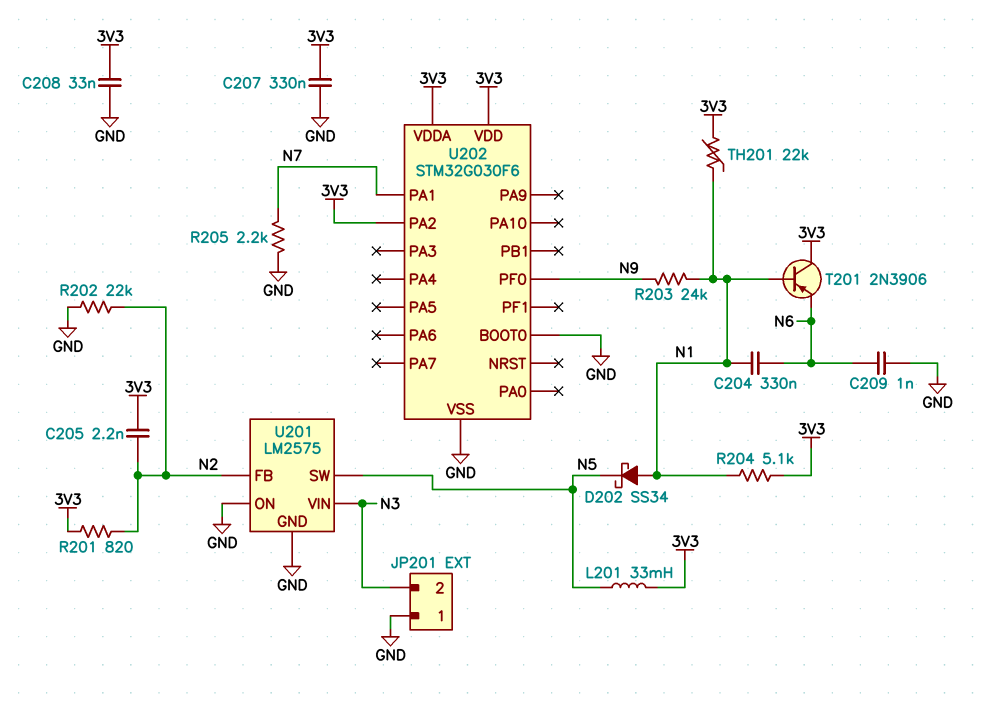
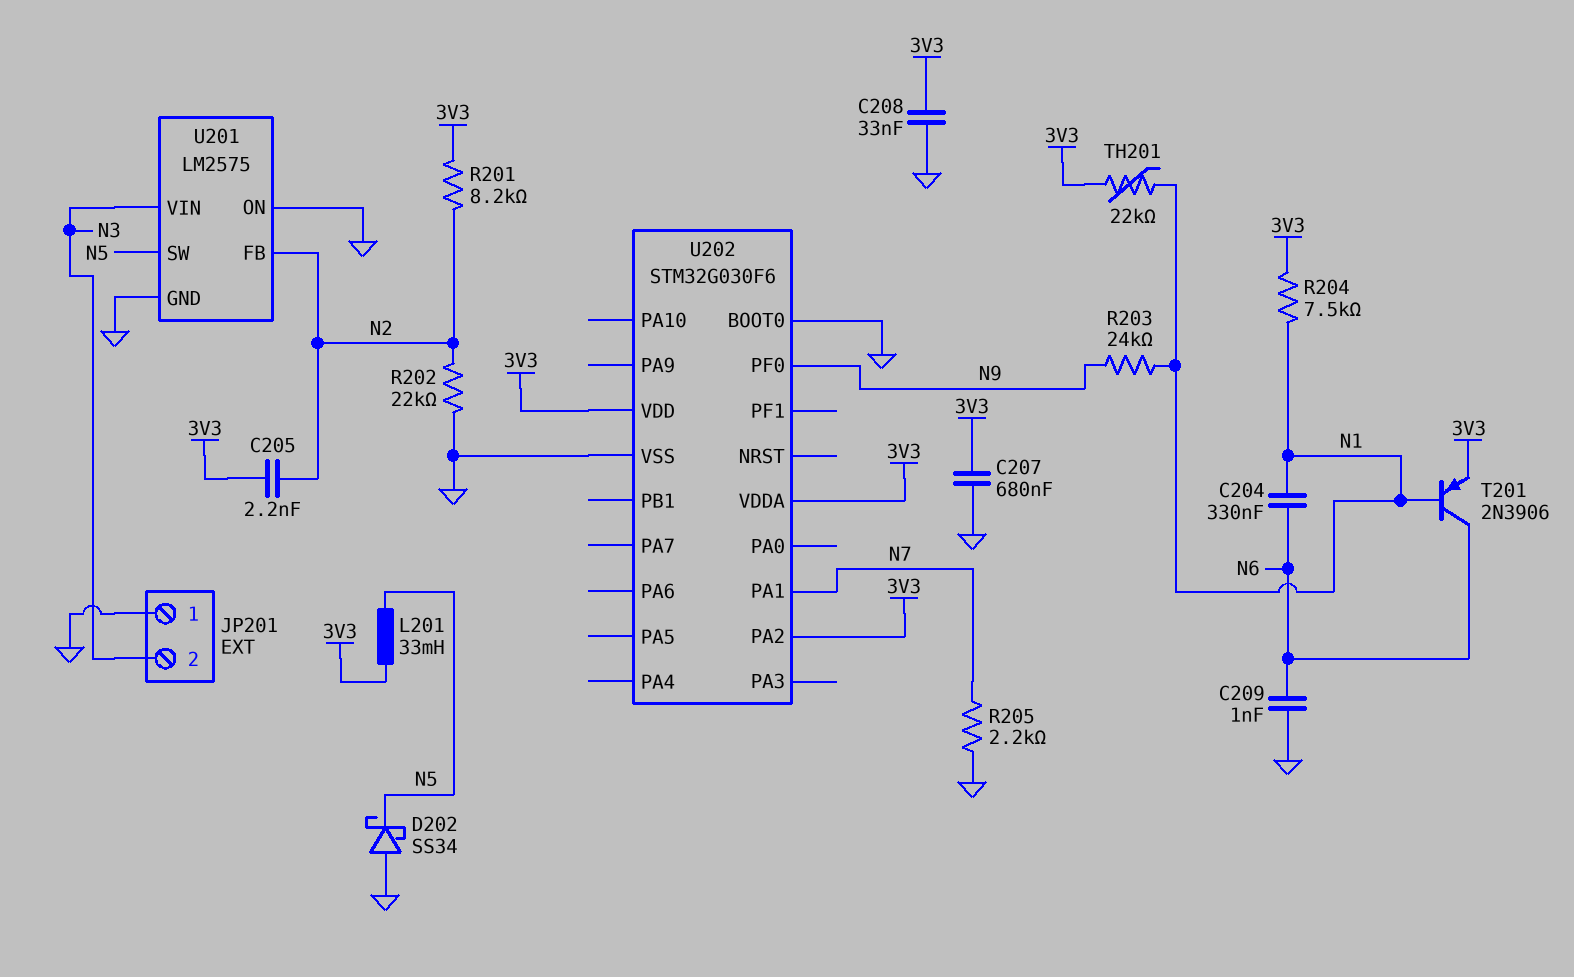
C207: 330nF (3V3, GND) -> 680nF (3V3, GND)
D202: schottky SS34 (A N1, K N5) -> schottky SS34 (A GND, K N5)
R201: 820 (3V3, N2) -> 8.2k (3V3, N2)
R204: 5.1k (3V3, N1) -> 7.5k (3V3, N1)
T201: PNP 2N3906 (B N1, C 3V3, E N6) -> PNP 2N3906 (B N1, C N6, E 3V3)

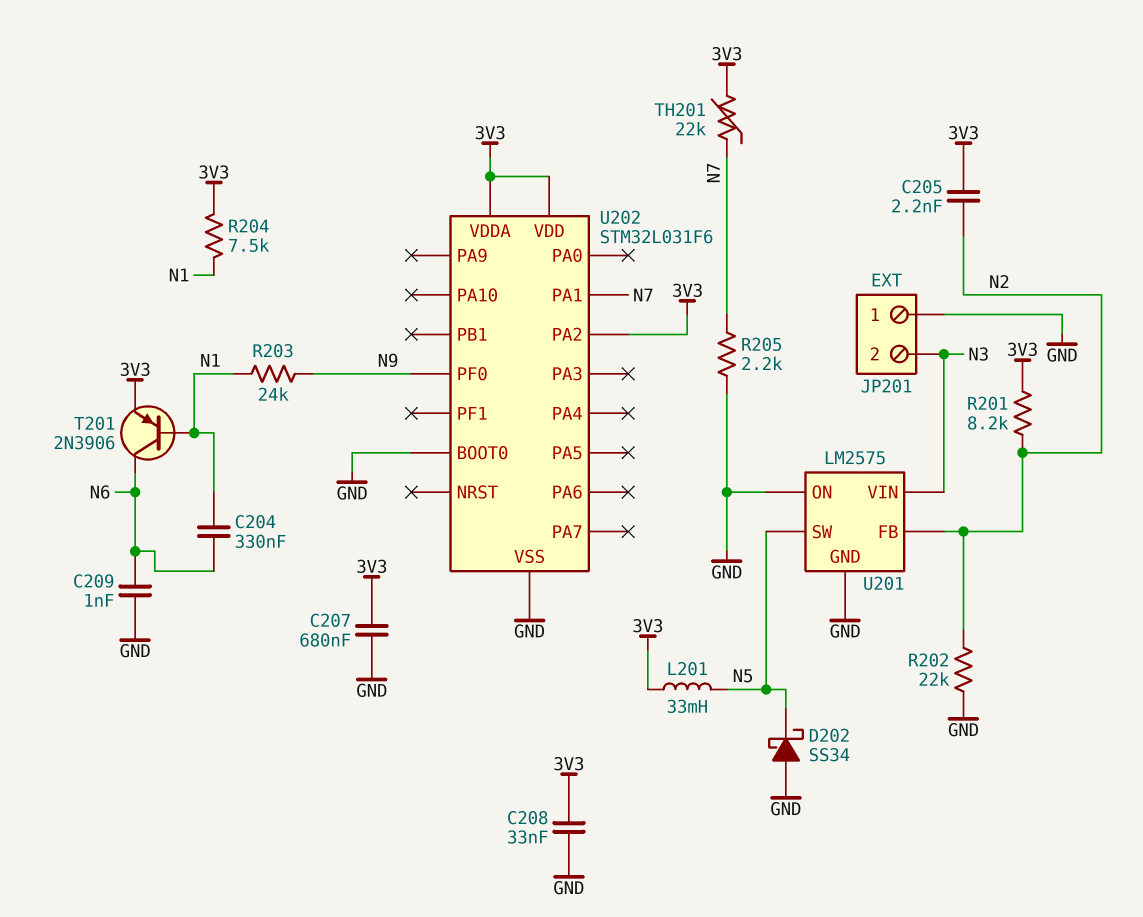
TH201: 22k (3V3, N1) -> 22k (3V3, N7)
U202: STM32G030F6 -> STM32L031F6

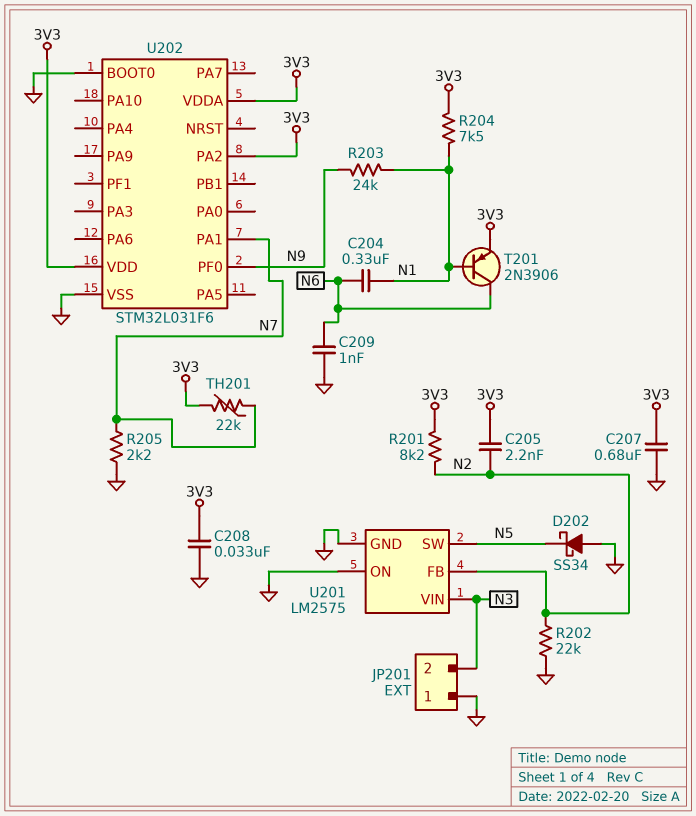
L201: 33mH (3V3, N5) -> none

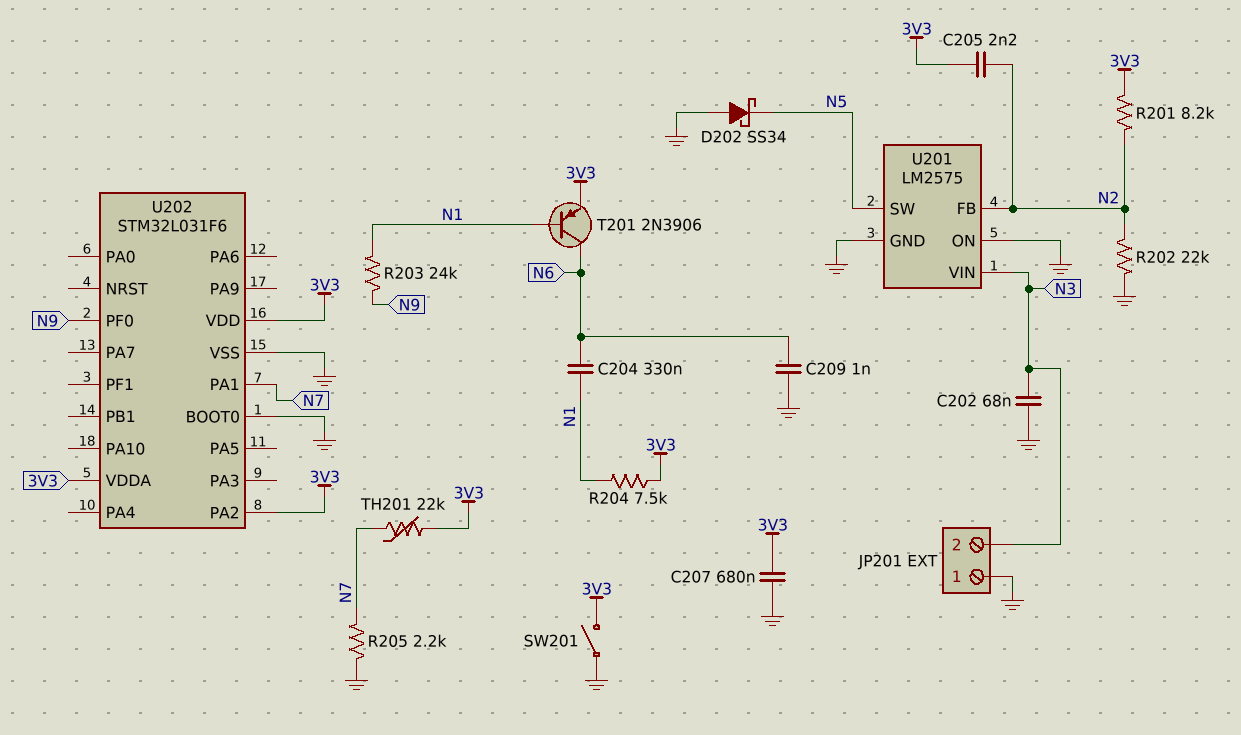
C202: none -> 68nF (GND, N3)
C208: 33nF (3V3, GND) -> none
SW201: none -> switch (3V3, GND)

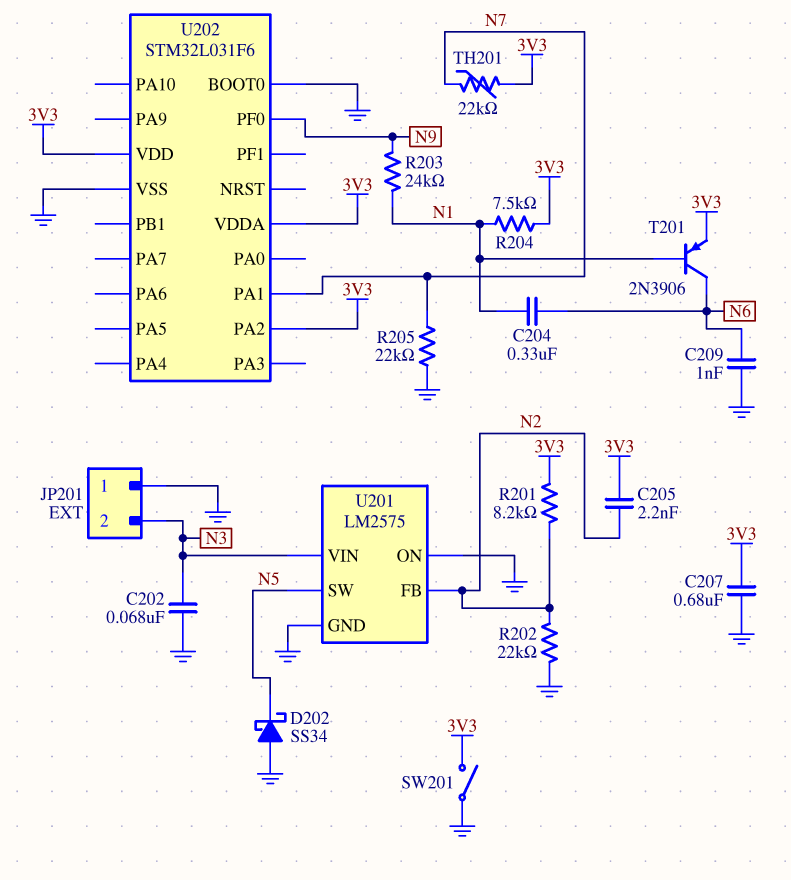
R205: 2.2k (GND, N7) -> 22k (GND, N7)

